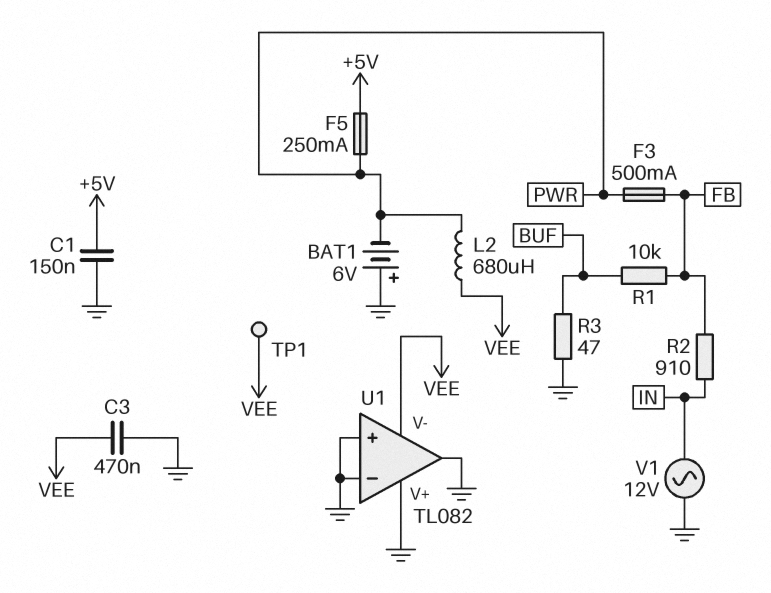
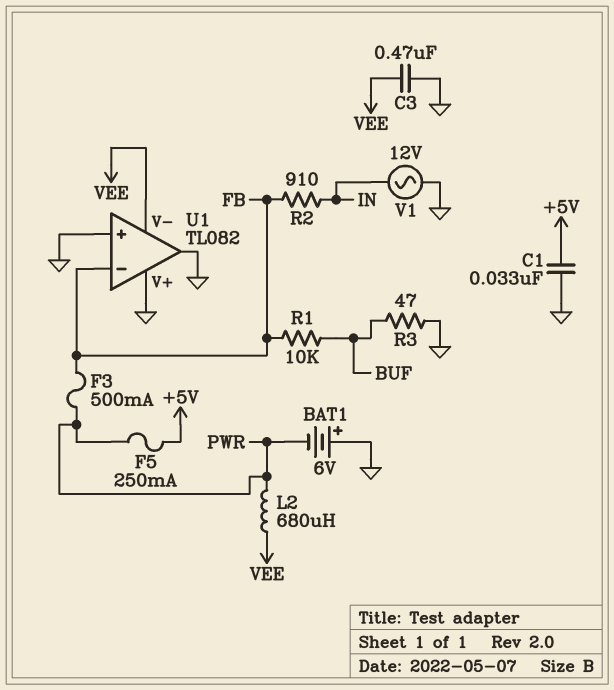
C1: 150nF (+5V, GND) -> 33nF (+5V, GND)
TP1: test point (VEE) -> none
U1 pin in-: GND -> FB

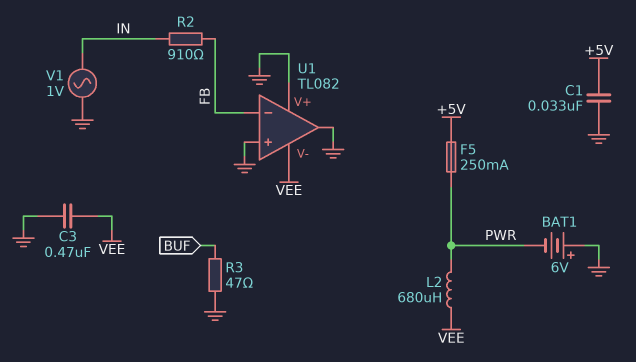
F3: 500mA (FB, PWR) -> none
R1: 10k (BUF, FB) -> none
V1: AC 12V (GND, IN) -> AC 1V (GND, IN)

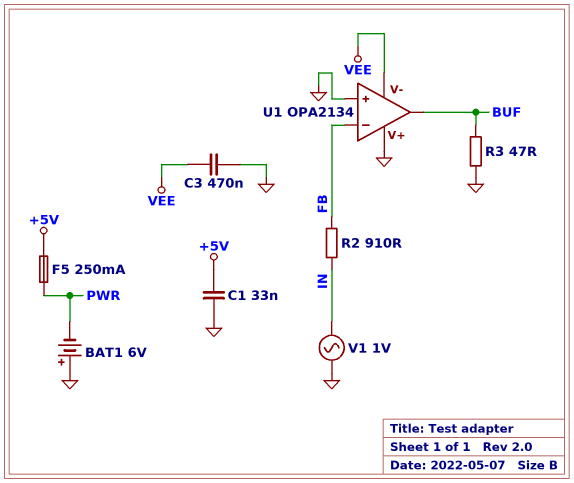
L2: 680uH (PWR, VEE) -> none
U1: TL082 -> OPA2134
U1 pin out: GND -> BUF

